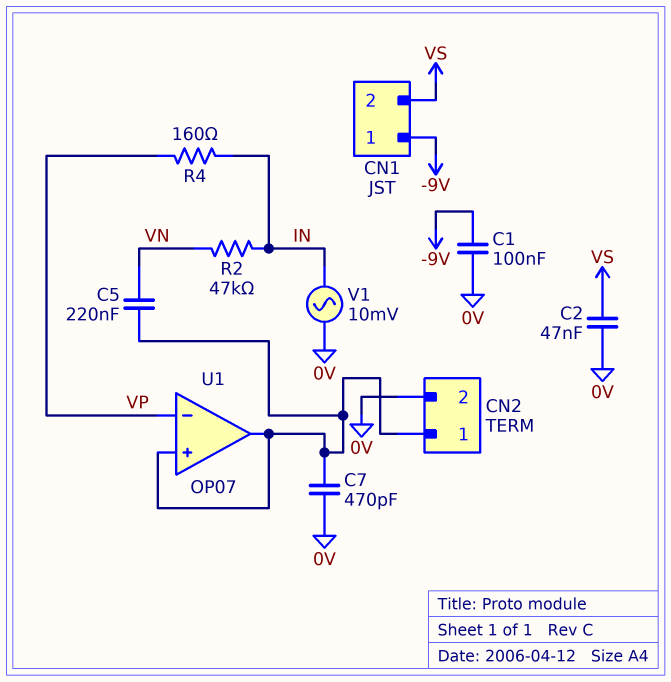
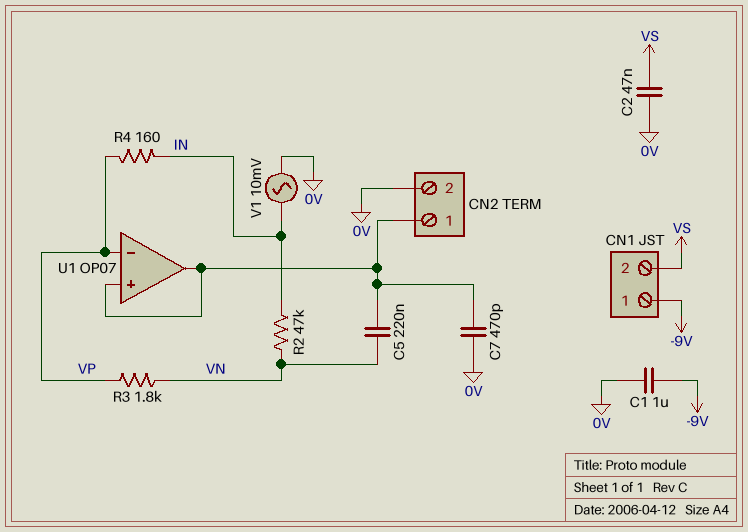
C1: 100nF (-9V, 0V) -> 1uF (-9V, 0V)
R3: none -> 1.8k (VN, VP)

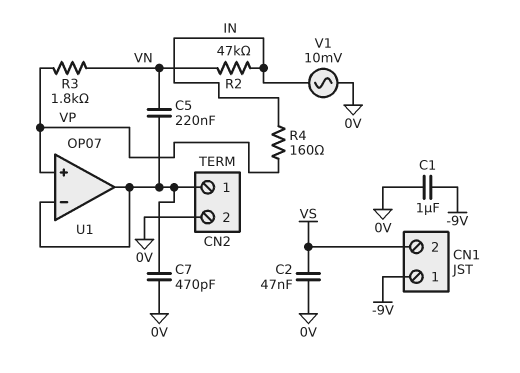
U1 pin in+: CN2/1 -> VP
U1 pin in-: VP -> CN2/1

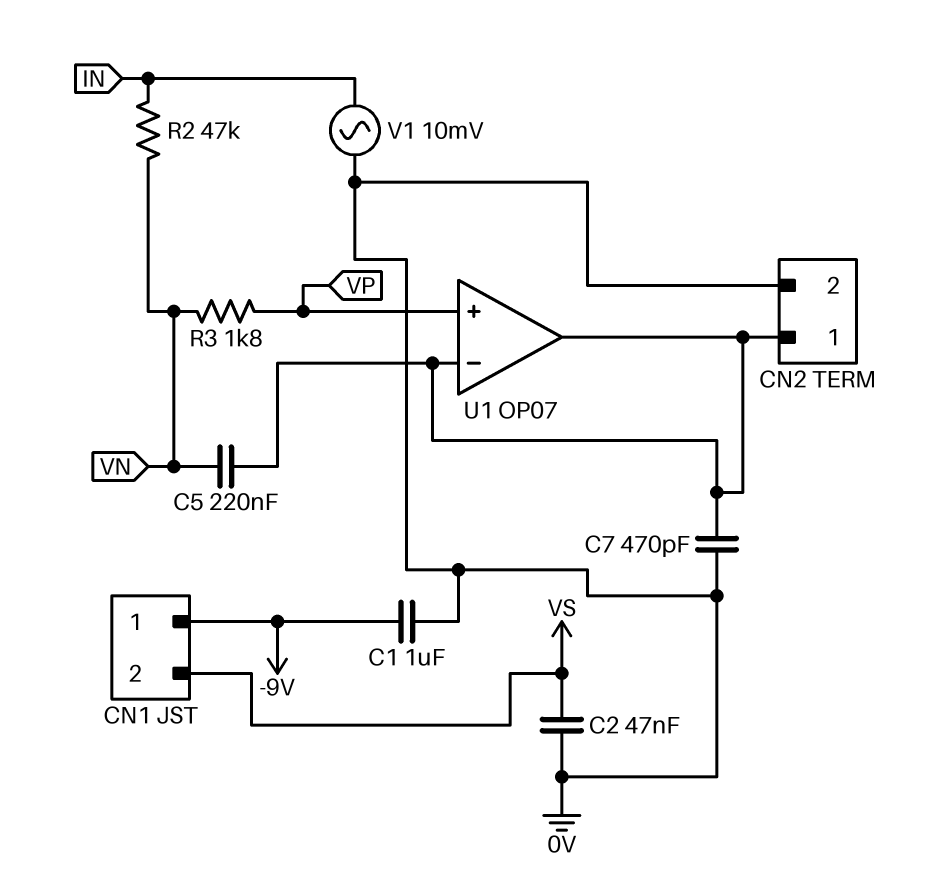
R4: 160 (IN, VP) -> none

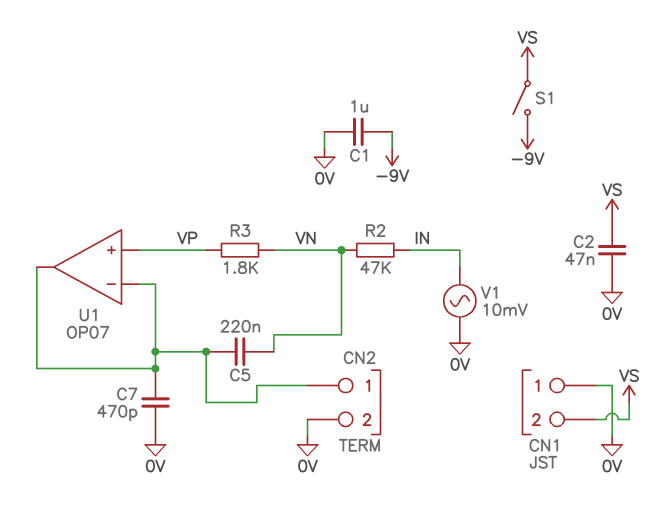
CN1 pin 1: -9V -> 0V
S1: none -> switch (-9V, VS)

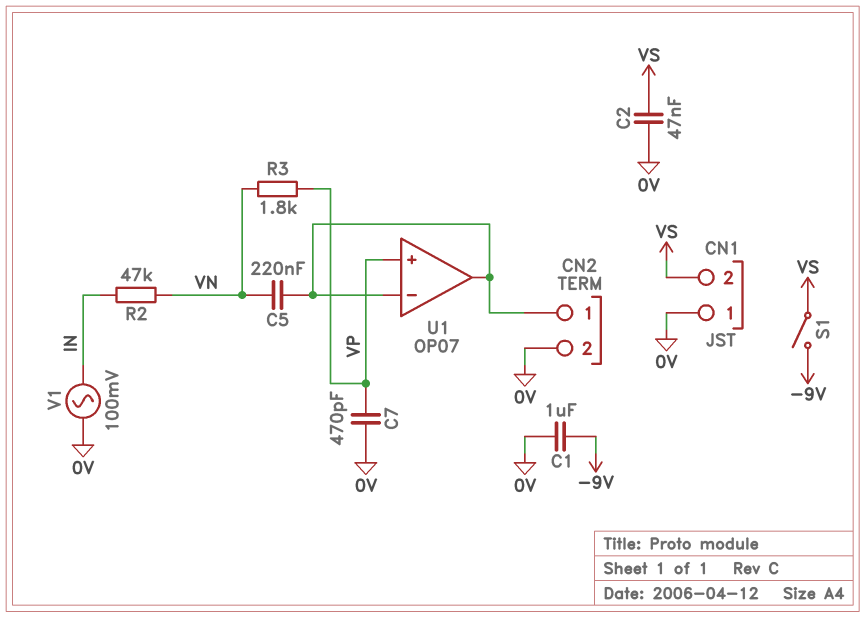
C7: 470pF (0V, CN2/1) -> 470pF (0V, VP)
V1: AC 10mV (0V, IN) -> AC 100mV (0V, IN)

